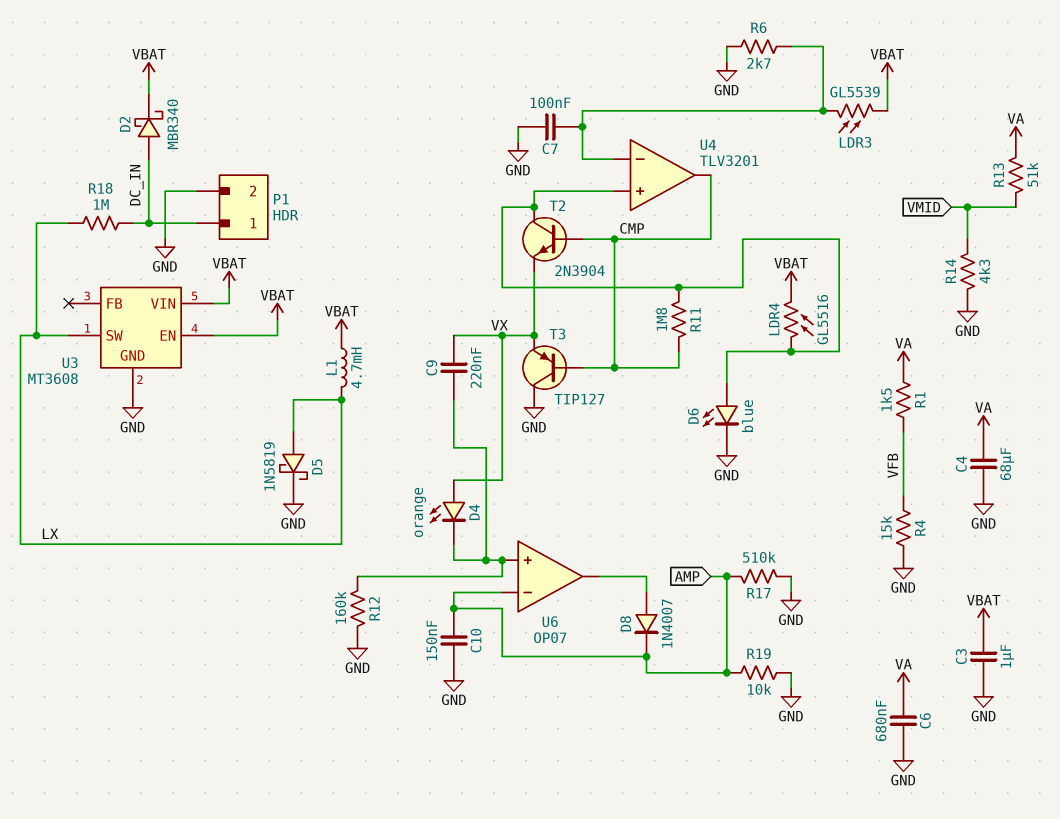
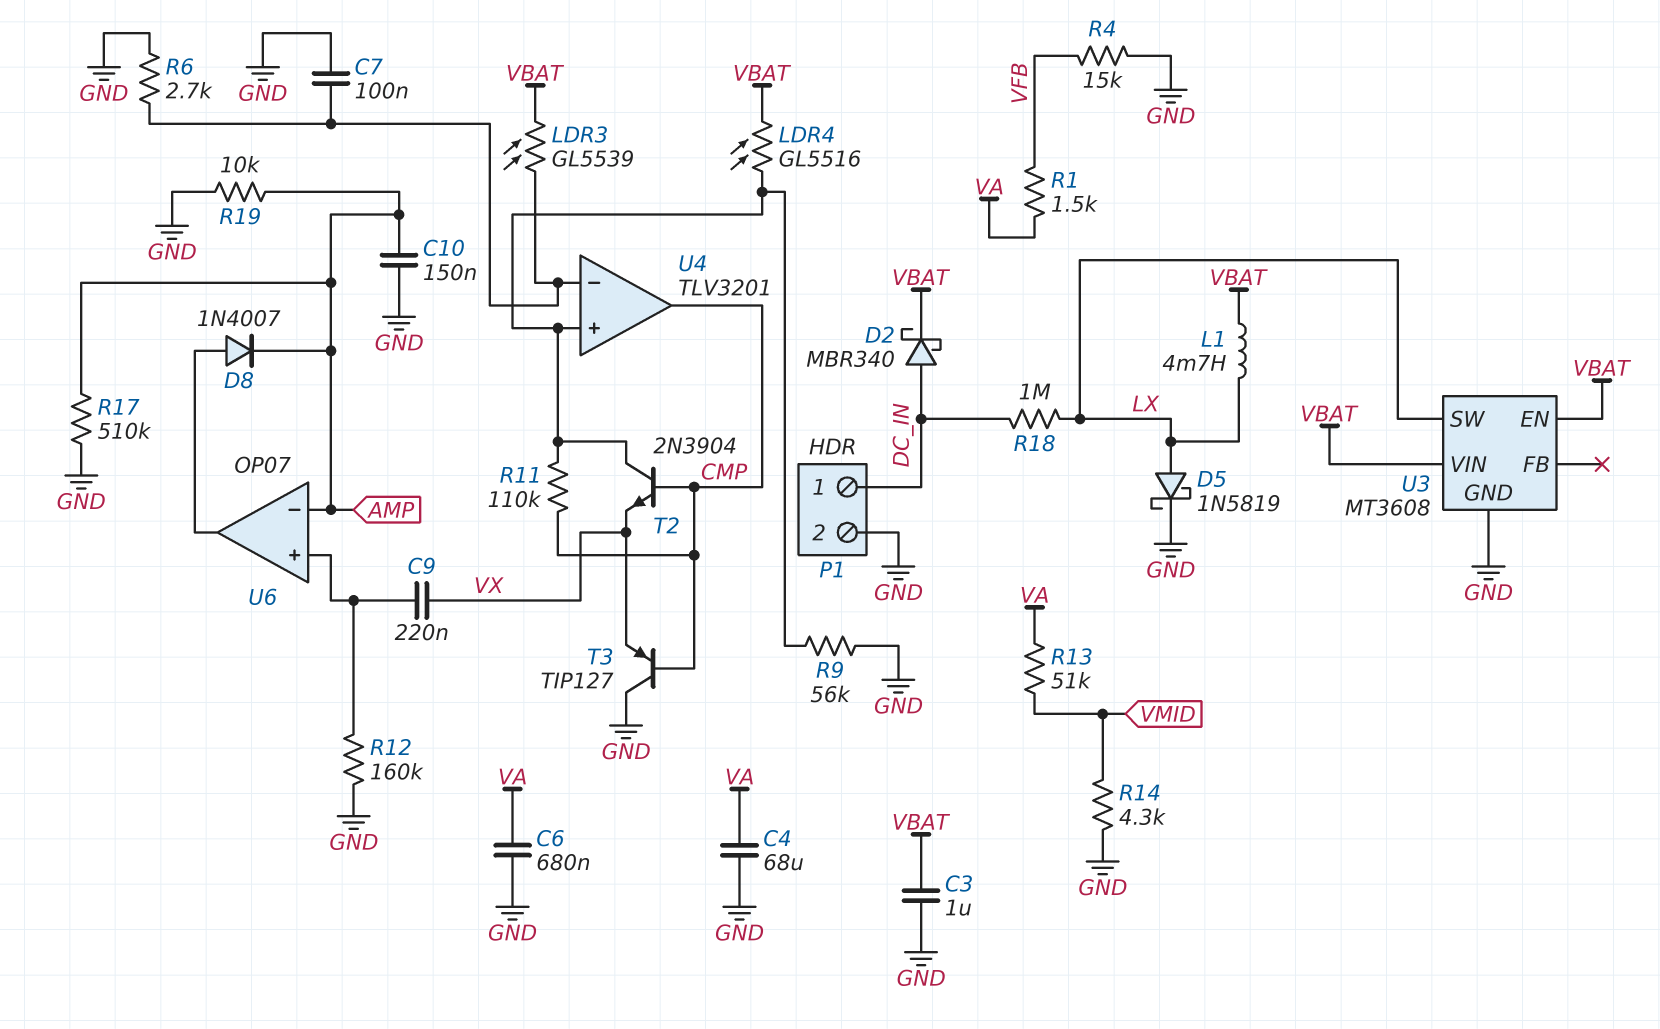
D4: LED orange (A VX, K U6/in+) -> none
D6: LED blue (A U4/in+, K GND) -> none
R9: none -> 56k (GND, U4/in+)
R11: 1.8M (CMP, U4/in+) -> 110k (CMP, U4/in+)

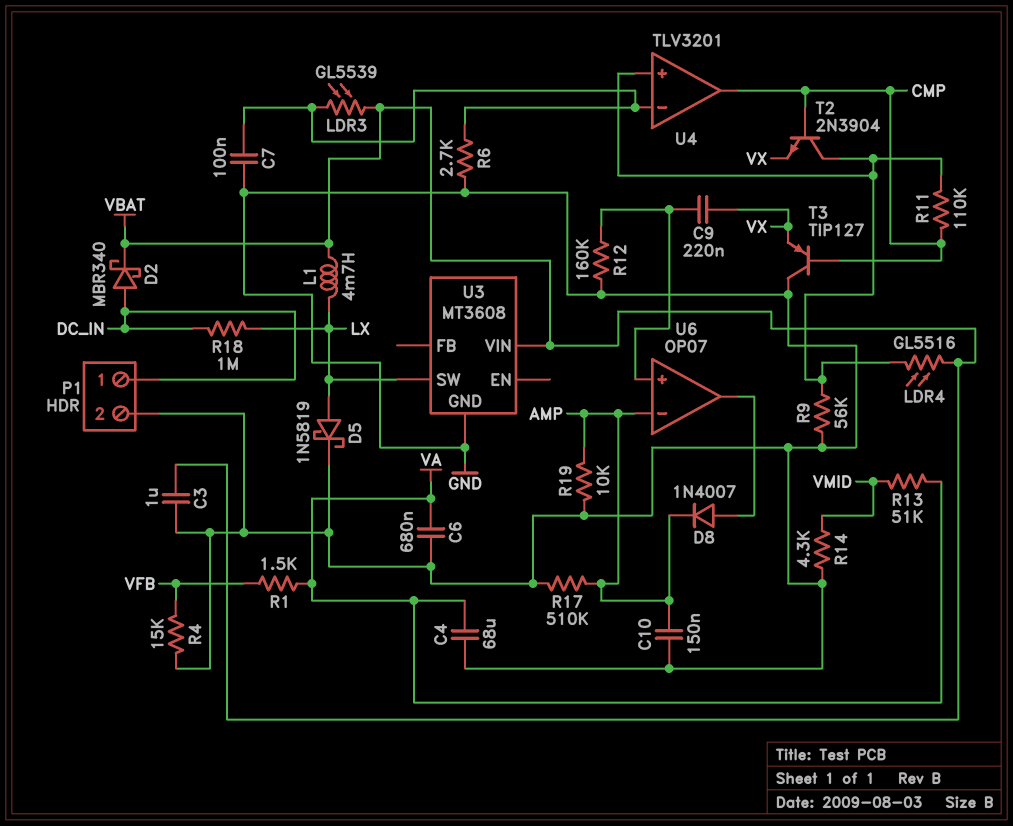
U3 pin EN: VBAT -> none

